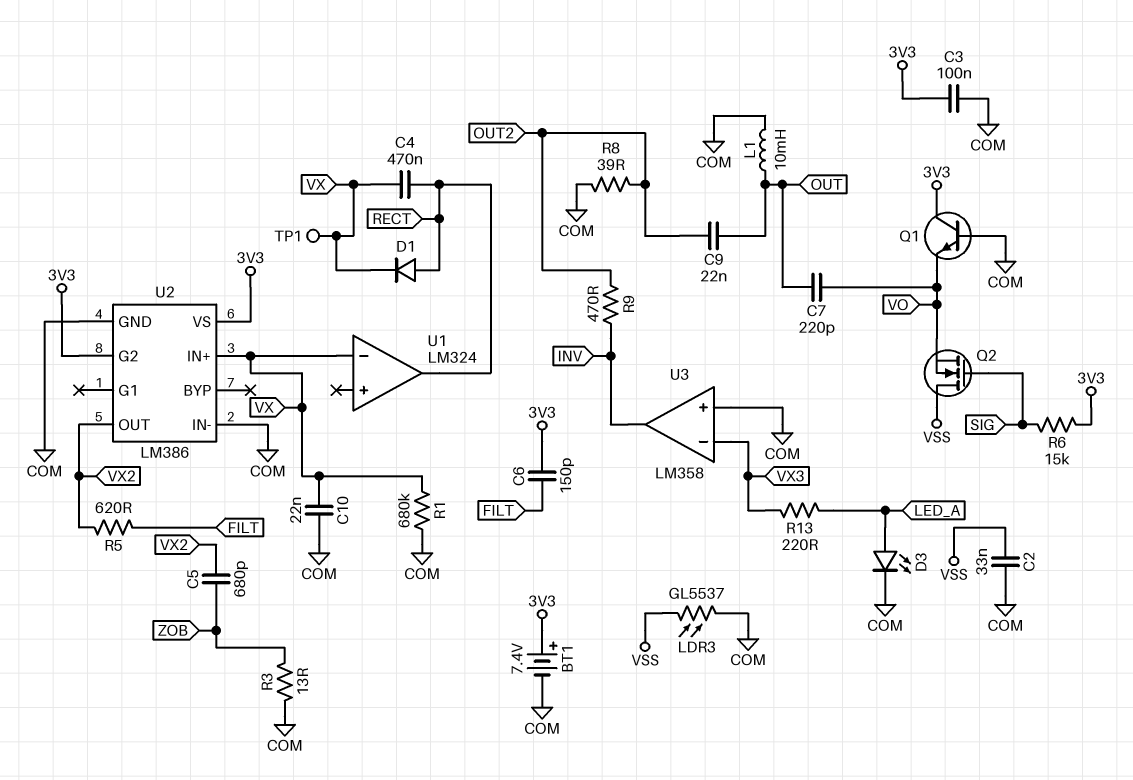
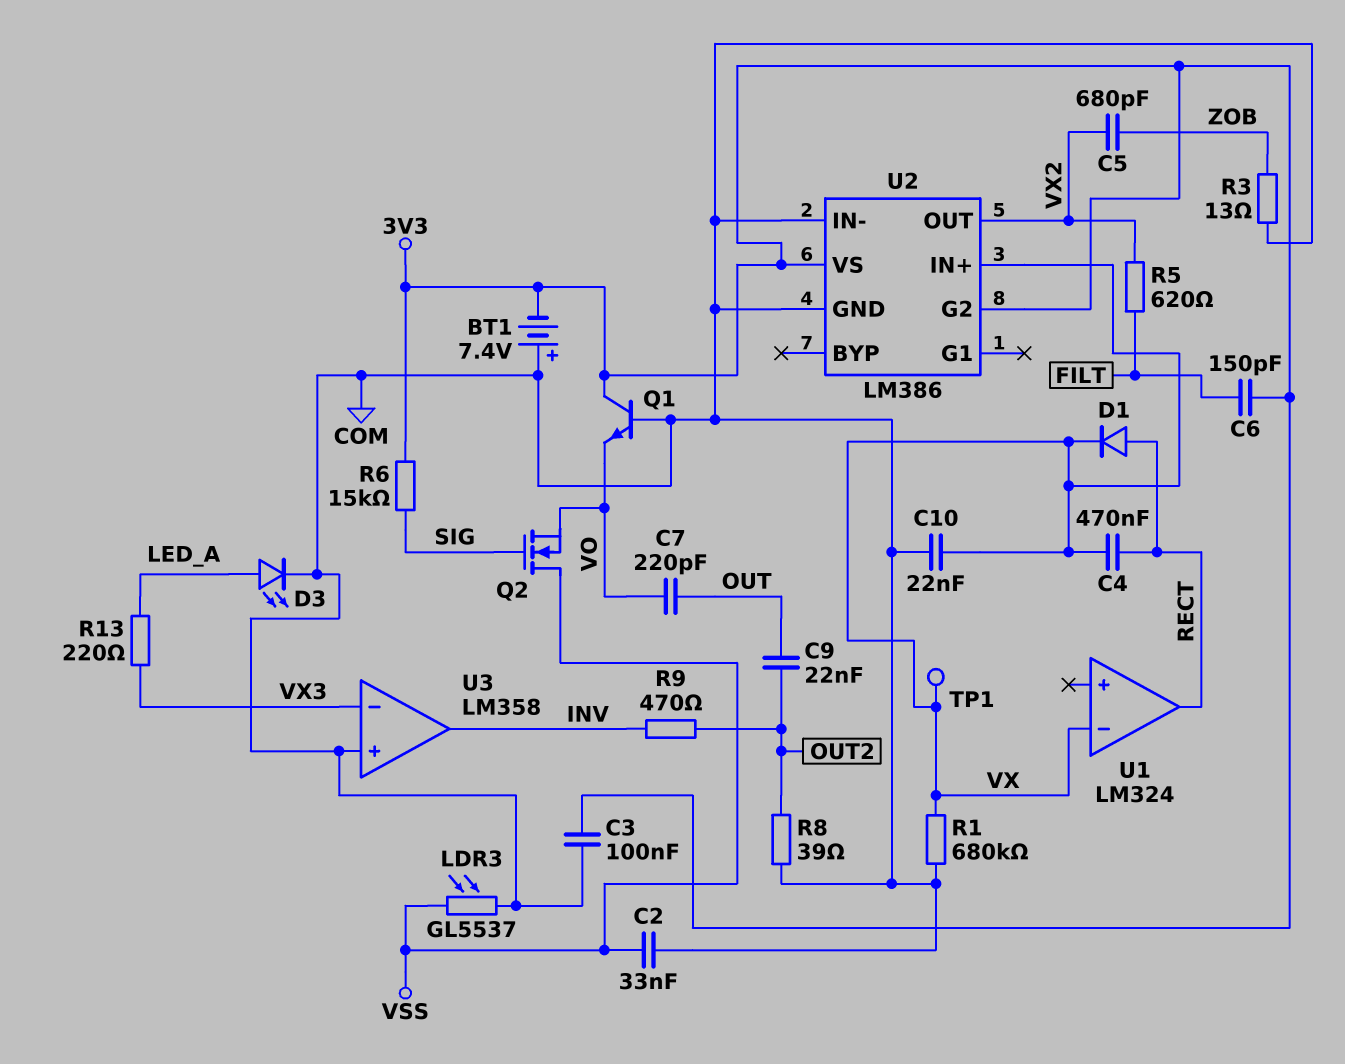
BT1: 7.4V (plus 3V3, minus COM) -> 7.4V (plus COM, minus 3V3)
L1: 10mH (COM, OUT) -> none

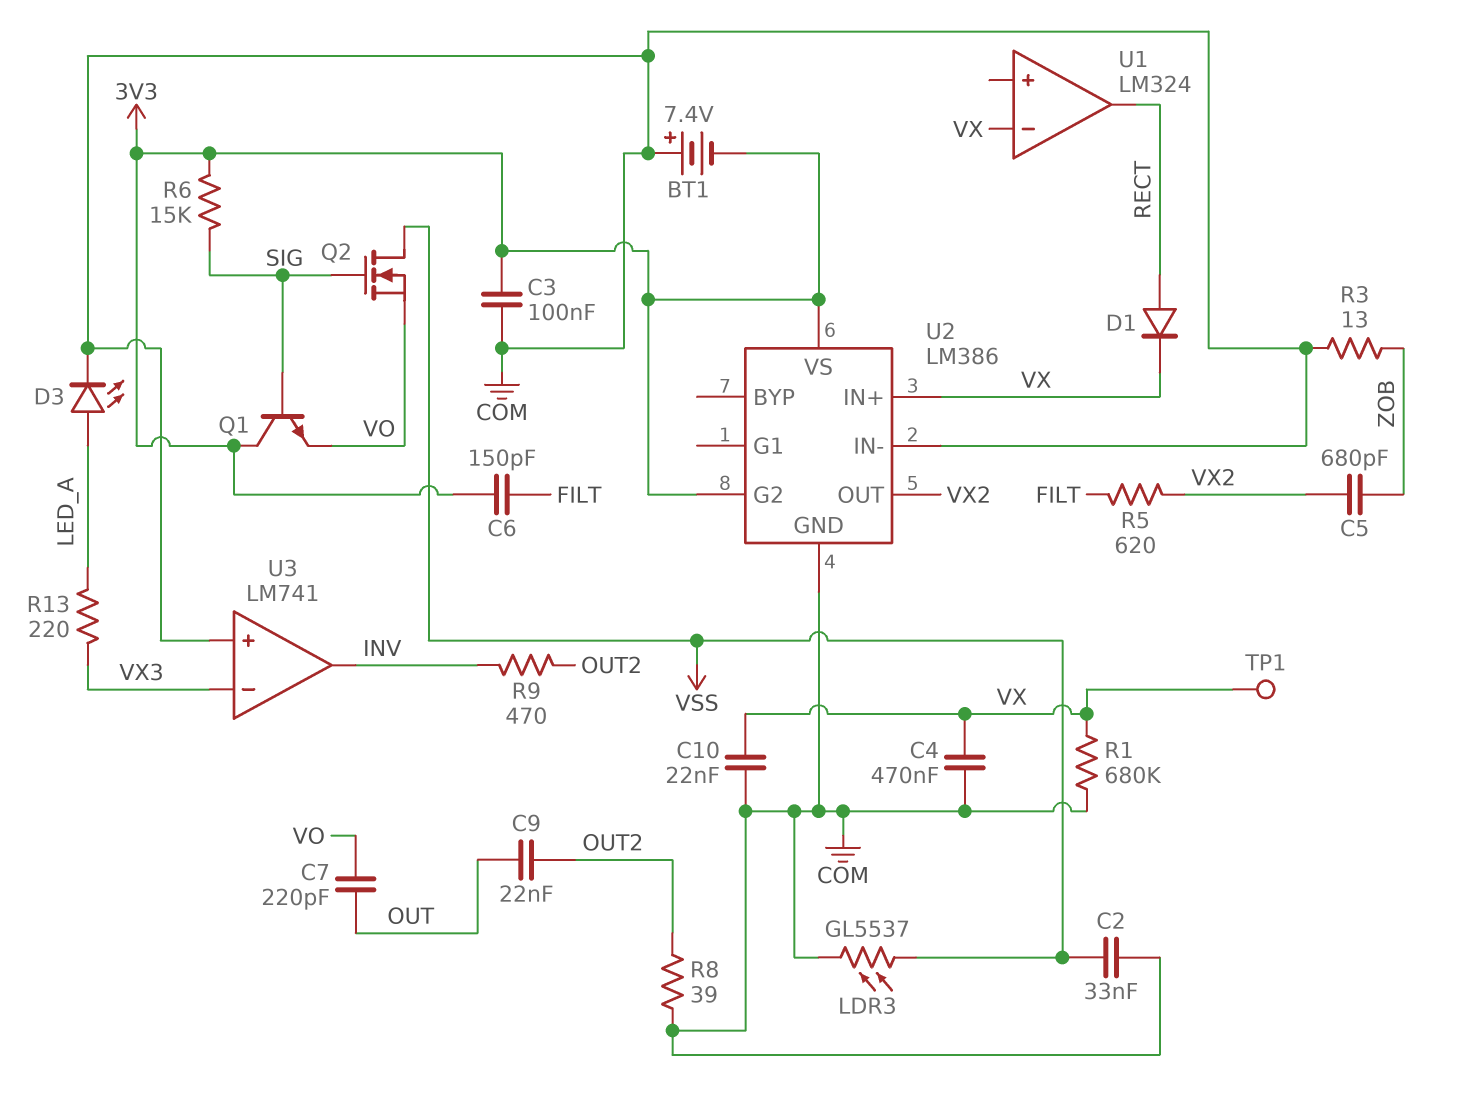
C4: 470nF (RECT, VX) -> 470nF (COM, VX)
Q1: NPN (B COM, C 3V3, E VO) -> NPN (B SIG, C 3V3, E VO)
U3: LM358 -> LM741

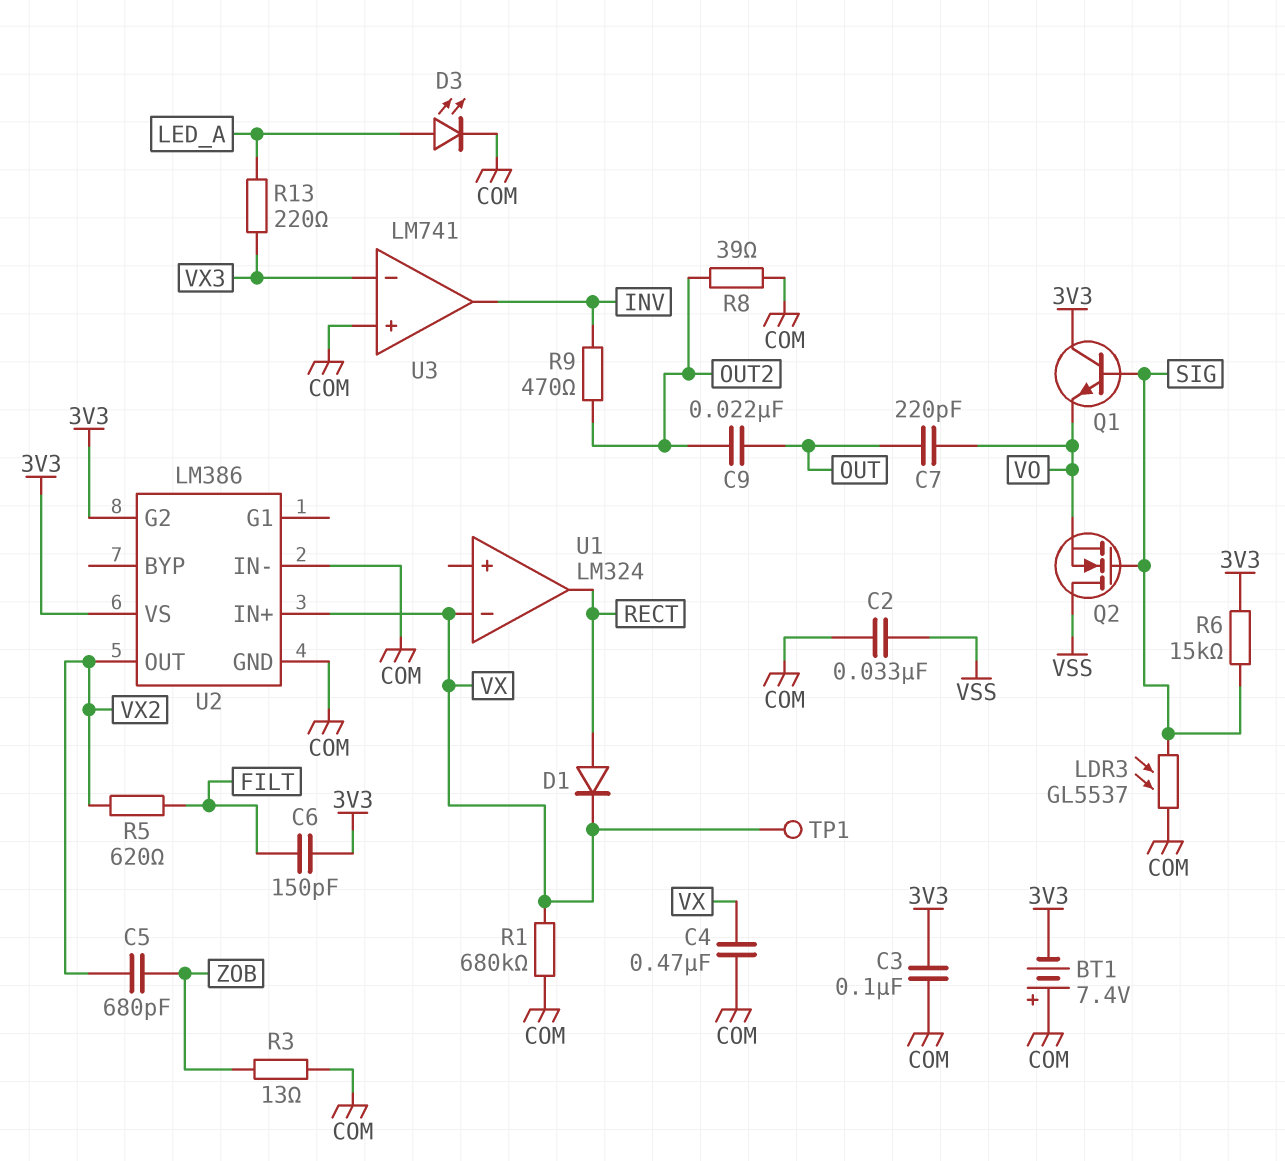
C10: 22nF (COM, VX) -> none
LDR3: GL5537 (COM, VSS) -> GL5537 (COM, SIG)

